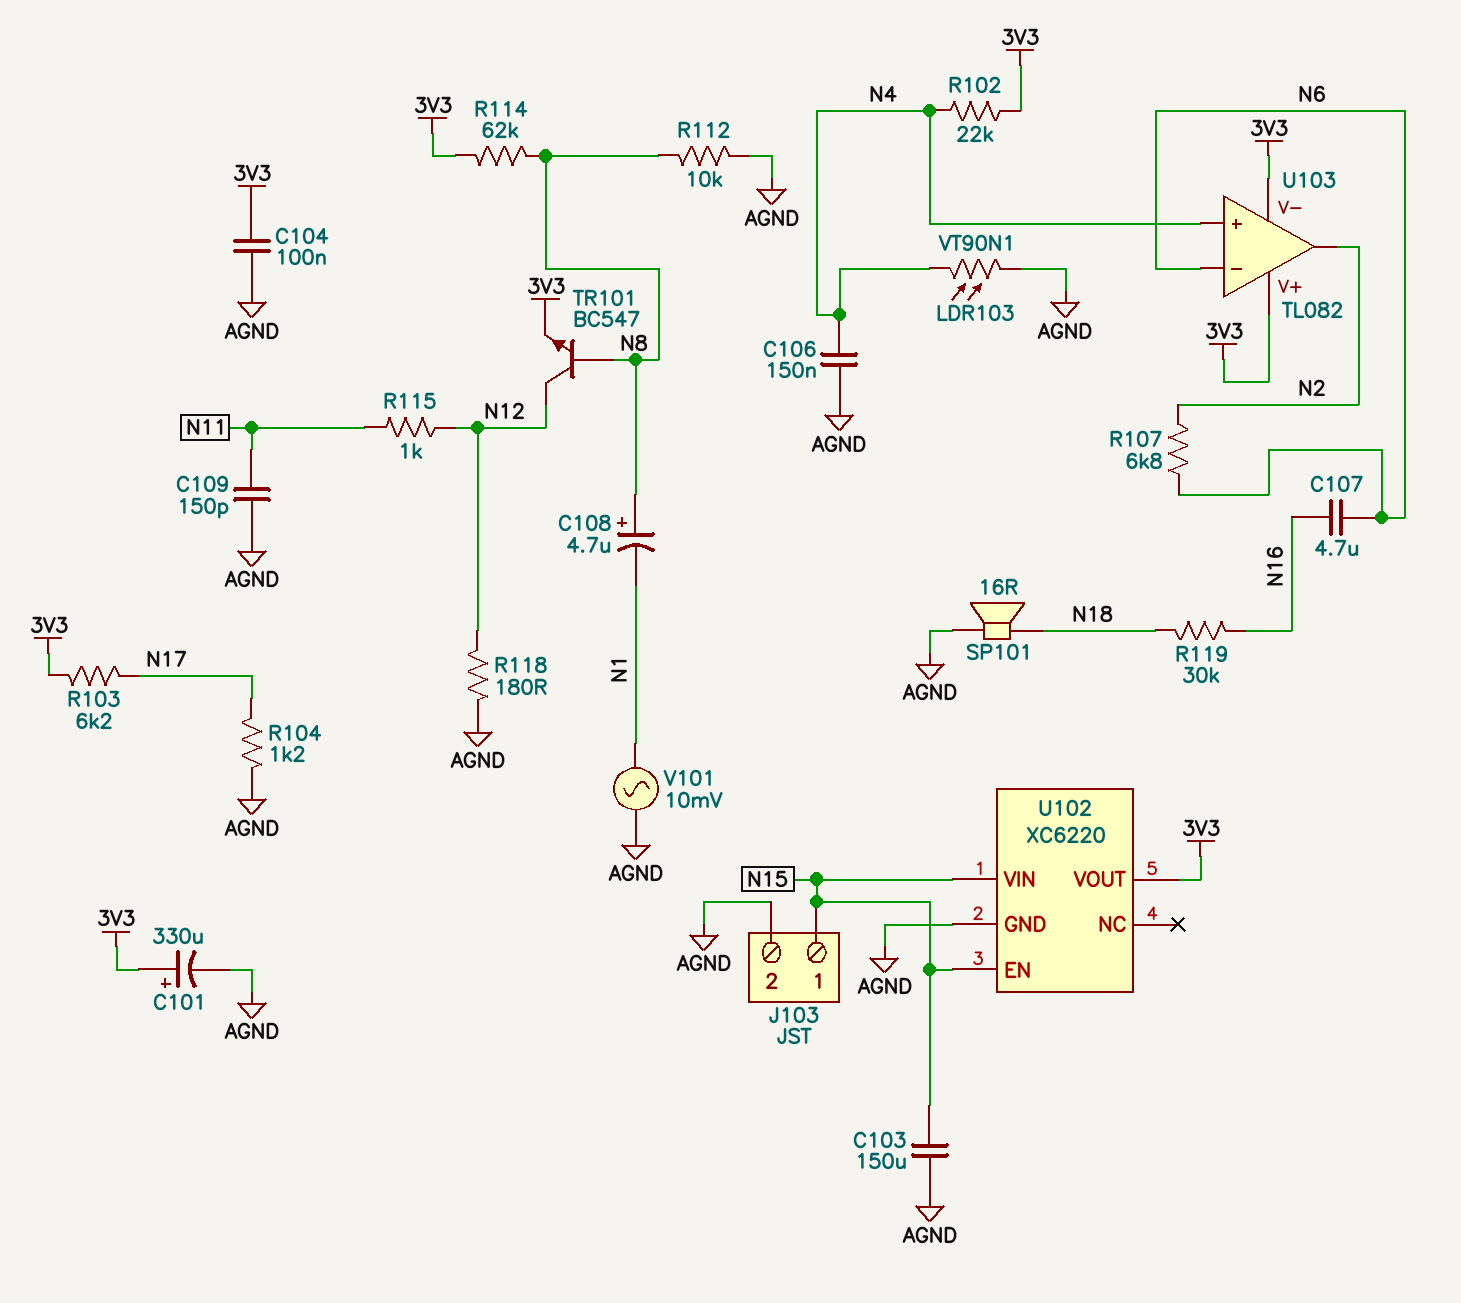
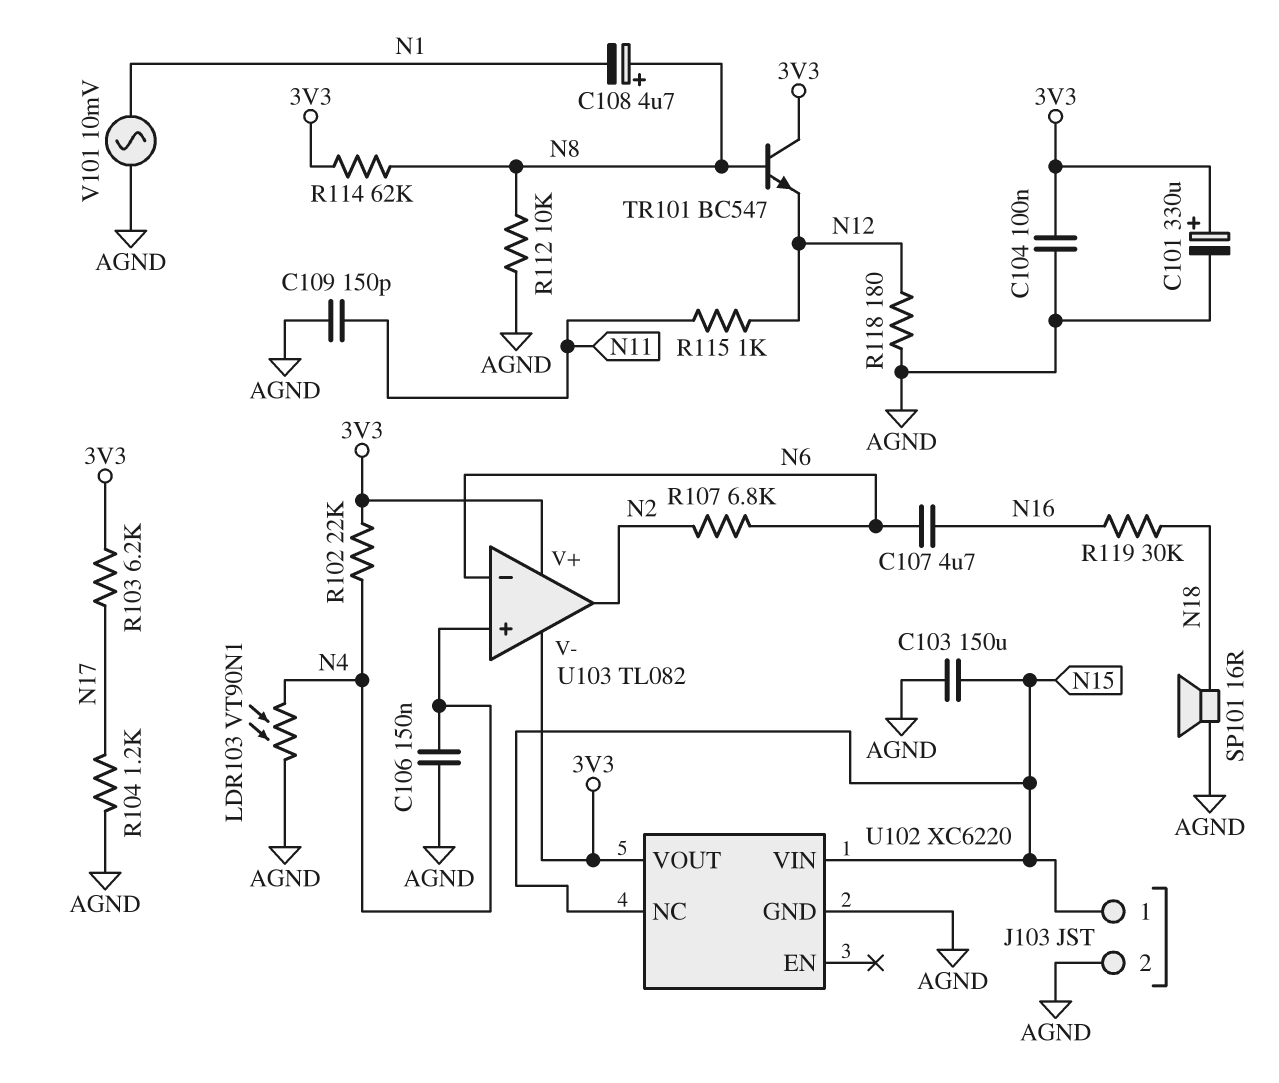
TR101: NPN BC547 (B N8, C N12, E 3V3) -> NPN BC547 (B N8, C 3V3, E N12)
U102 pin EN: N15 -> none
U102 pin NC: none -> N15

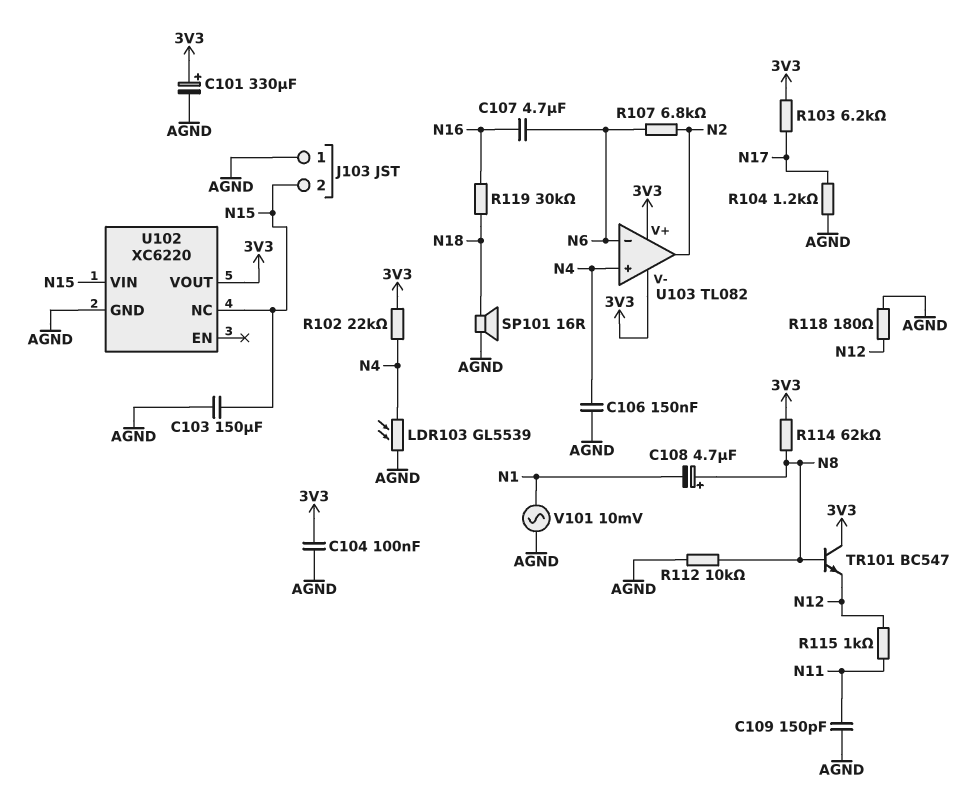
J103 pin 1: N15 -> AGND
J103 pin 2: AGND -> N15
LDR103: VT90N1 (AGND, N4) -> GL5539 (AGND, N4)

